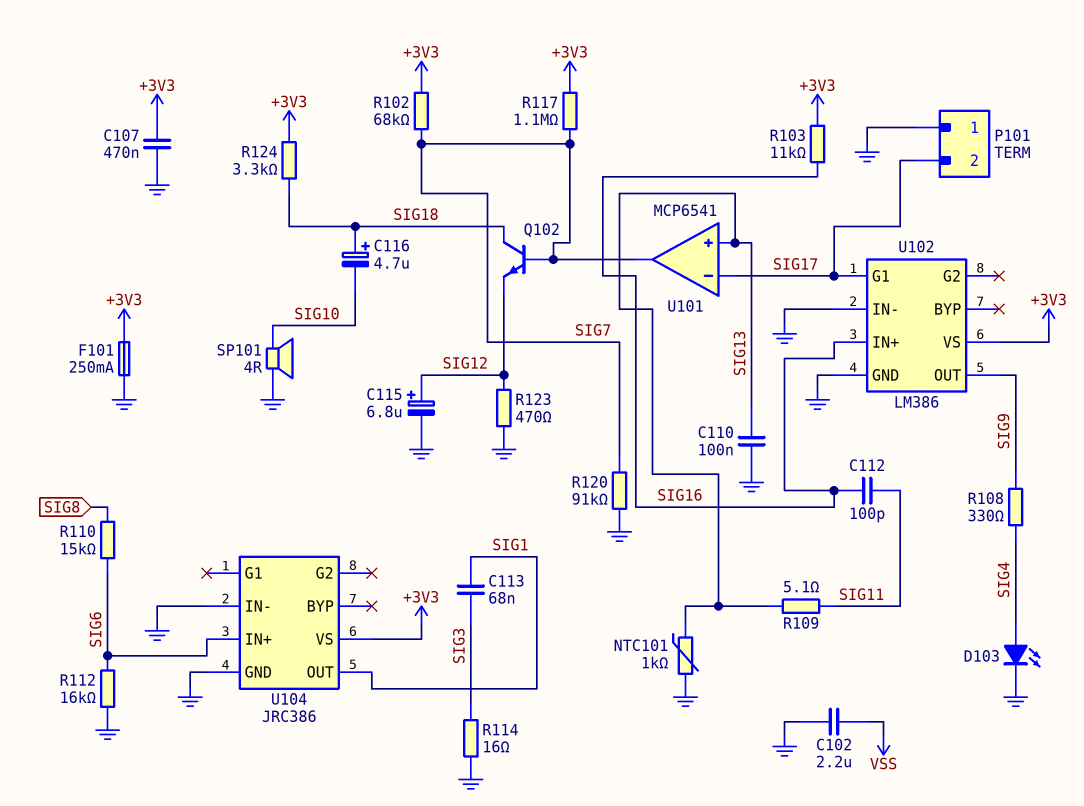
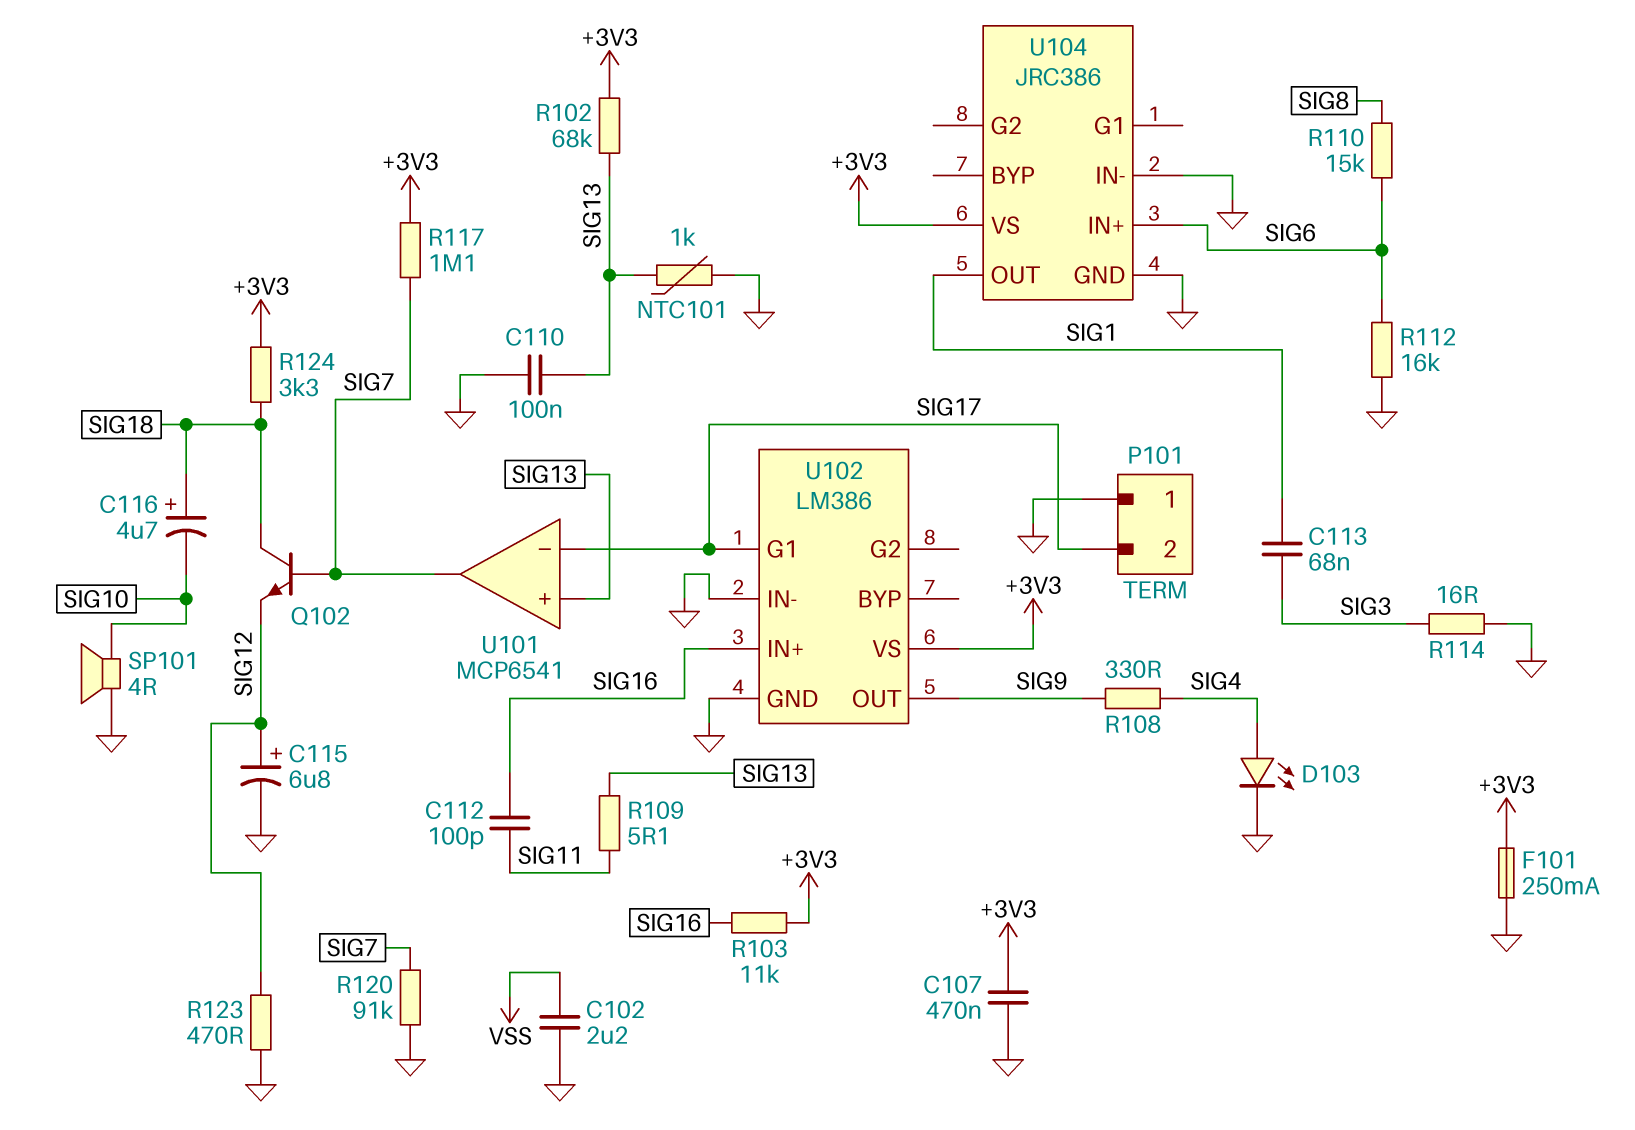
R102: 68k (+3V3, SIG7) -> 68k (+3V3, SIG13)

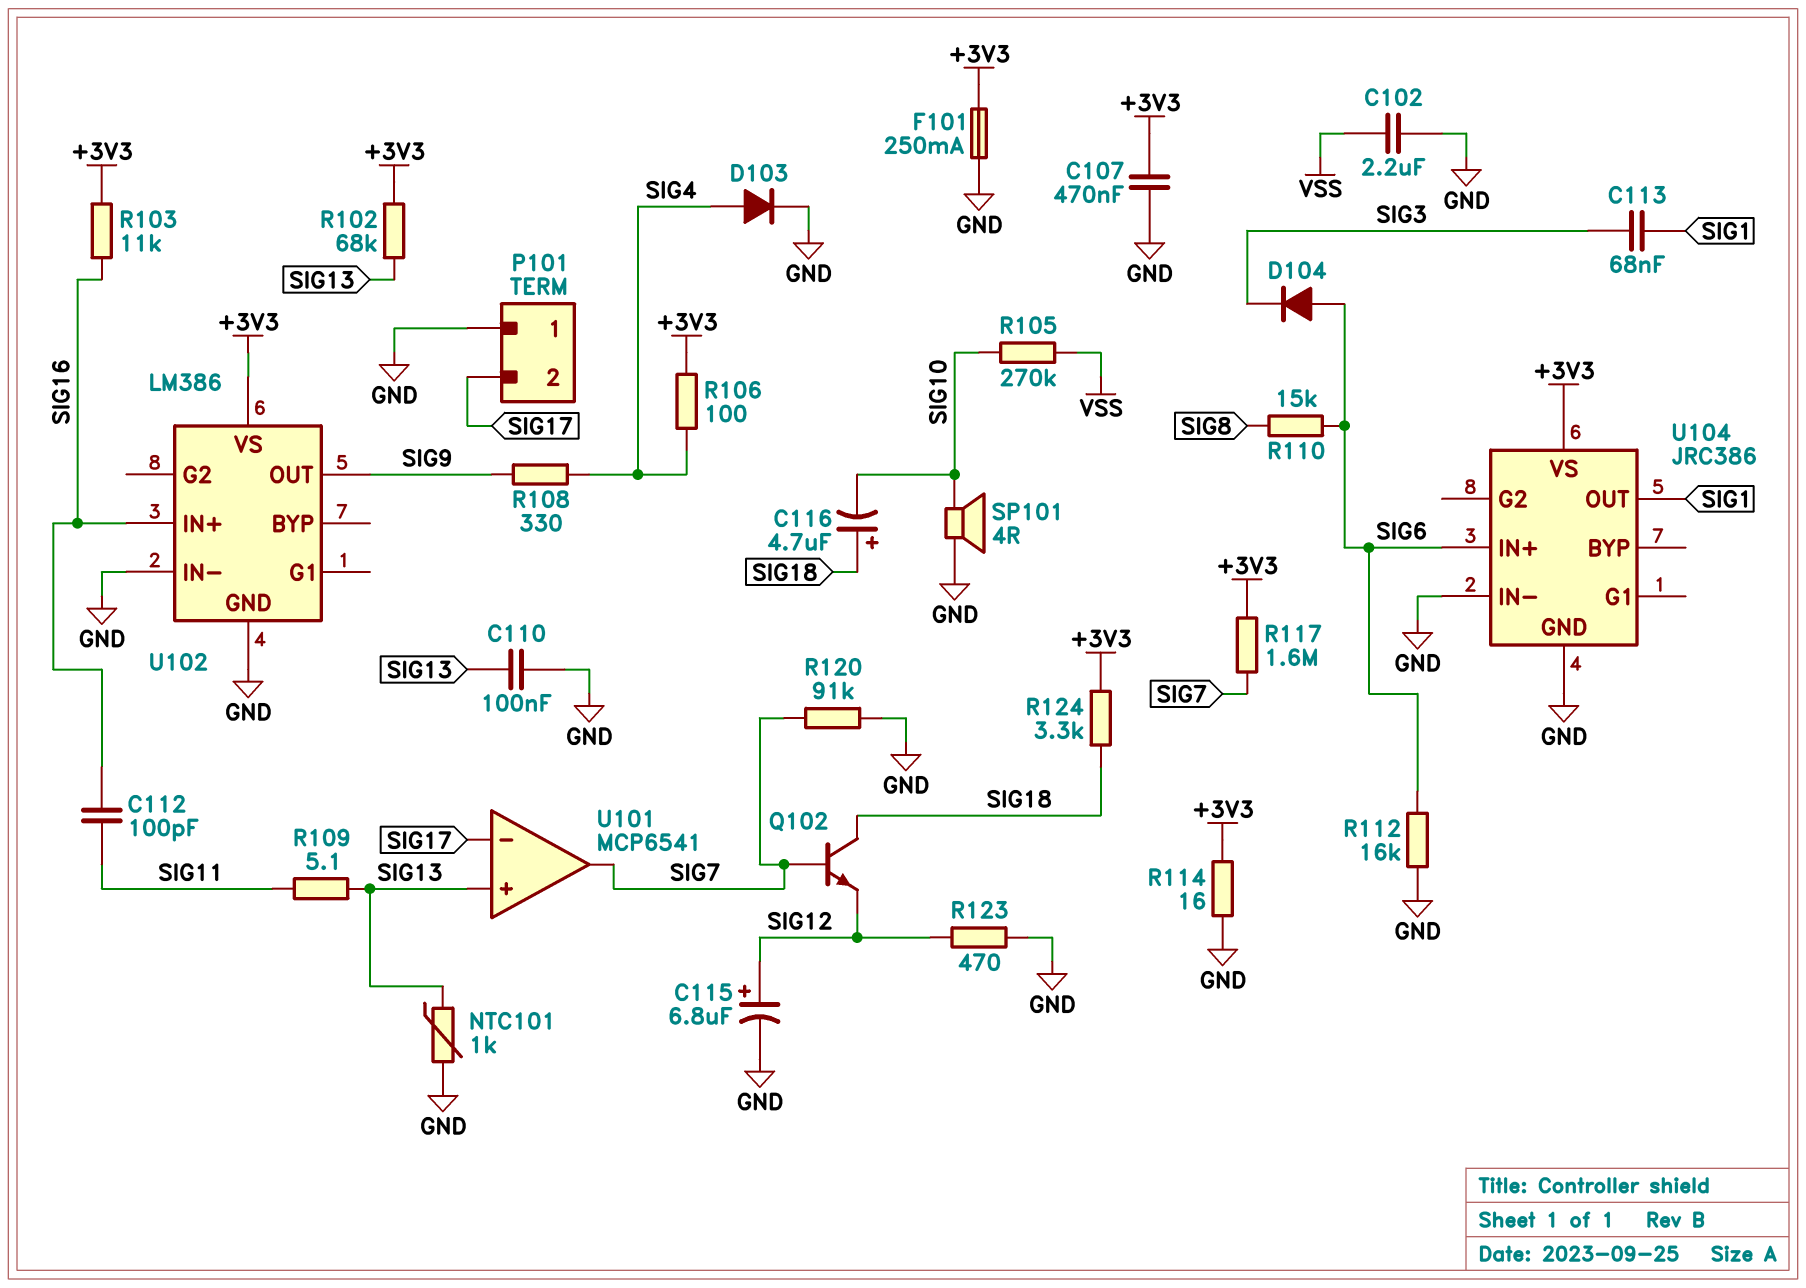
D103: LED (A SIG4, K GND) -> diode (A SIG4, K GND)
D104: none -> diode (A SIG6, K SIG3)
R105: none -> 270k (SIG10, VSS)
R106: none -> 100 (+3V3, SIG4)
R114: 16 (GND, SIG3) -> 16 (+3V3, GND)
R117: 1.1M (+3V3, SIG7) -> 1.6M (+3V3, SIG7)
U102 pin G1: SIG17 -> none

